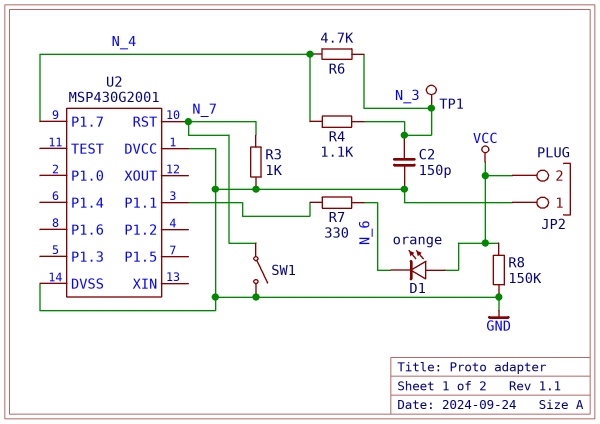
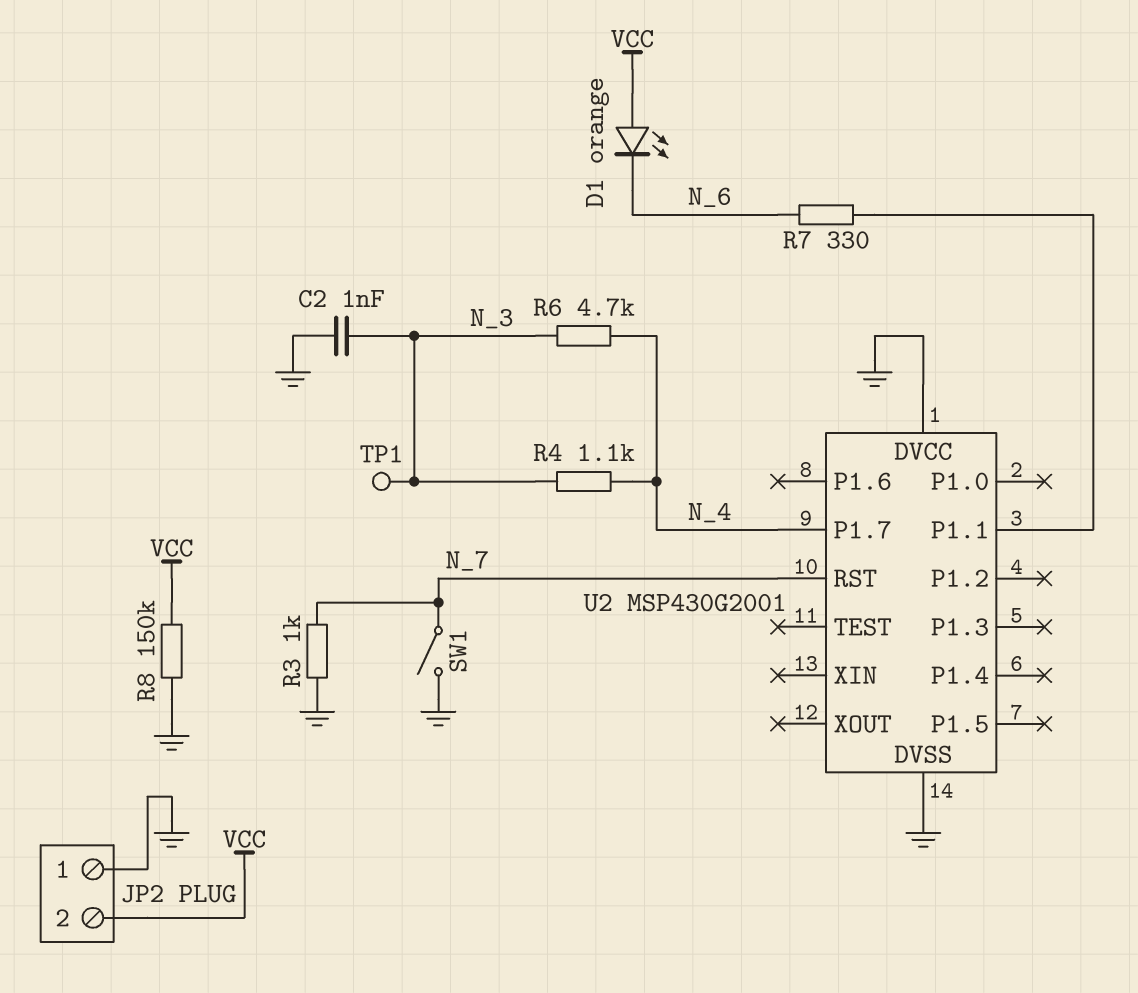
C2: 150pF (GND, N_3) -> 1nF (GND, N_3)

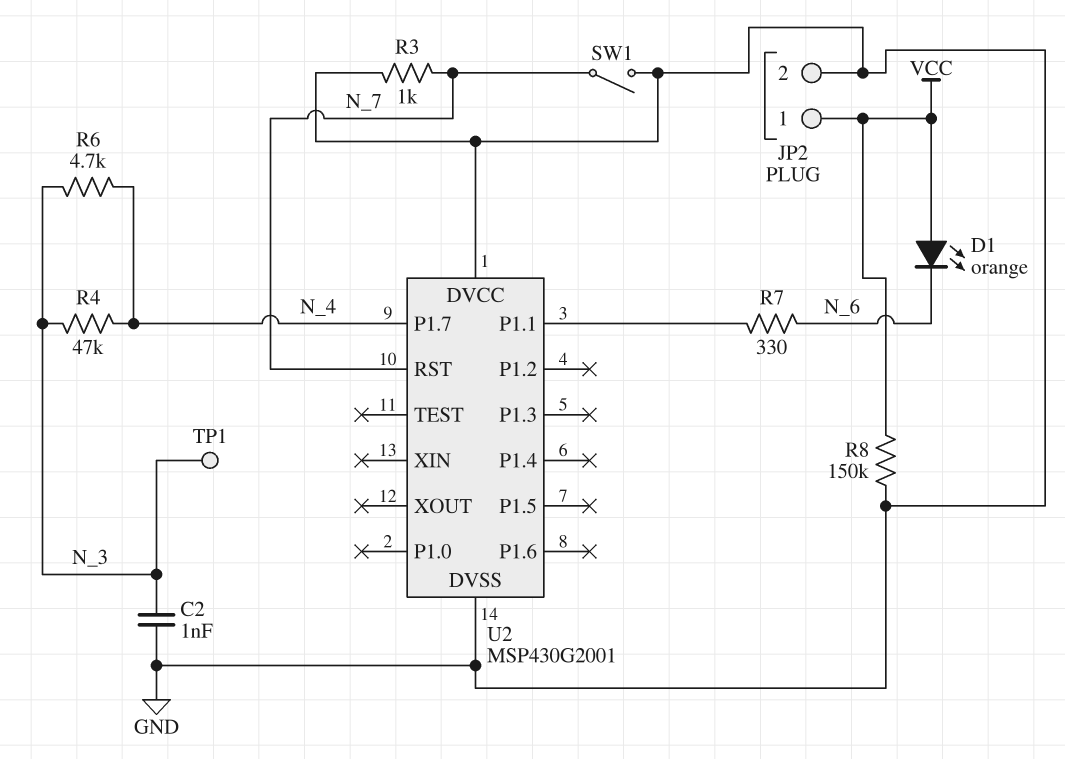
JP2 pin 1: GND -> VCC
JP2 pin 2: VCC -> GND
R4: 1.1k (N_3, N_4) -> 47k (N_3, N_4)

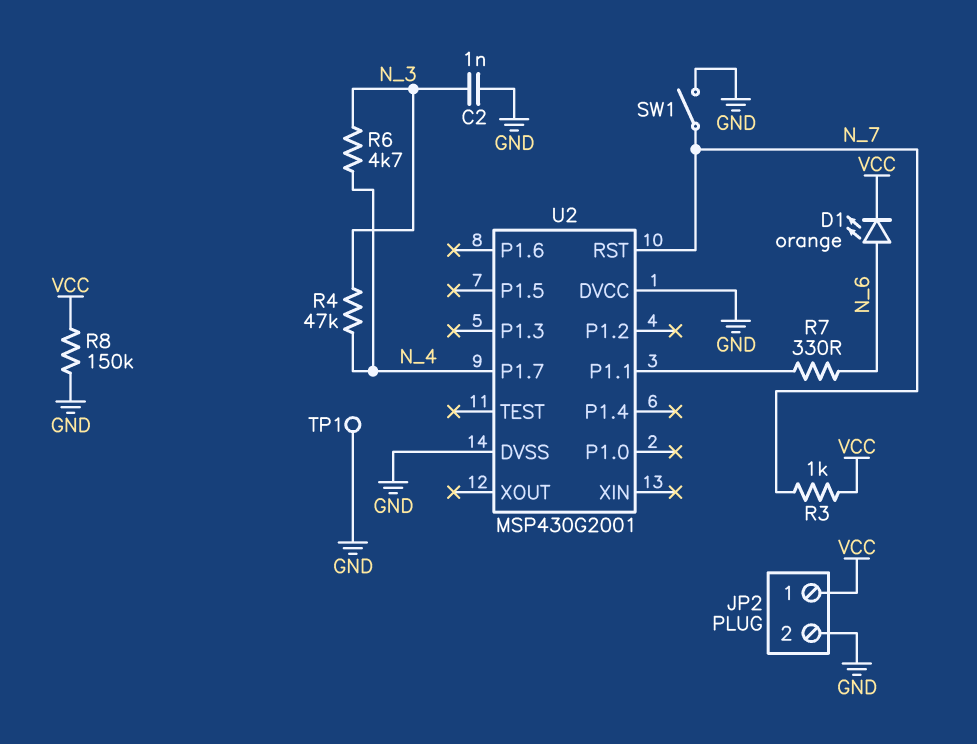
D1: LED orange (A VCC, K N_6) -> LED orange (A N_6, K VCC)
R3: 1k (GND, N_7) -> 1k (N_7, VCC)
TP1: test point (N_3) -> test point (GND)

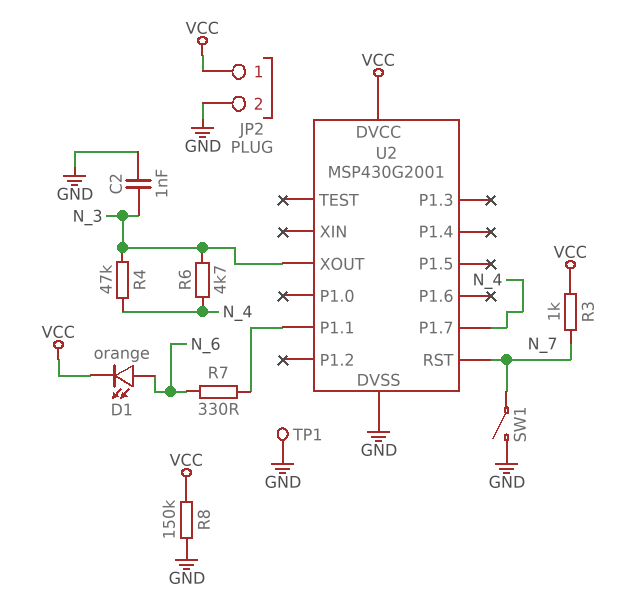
U2 pin DVCC: GND -> VCC
U2 pin XOUT: none -> N_3

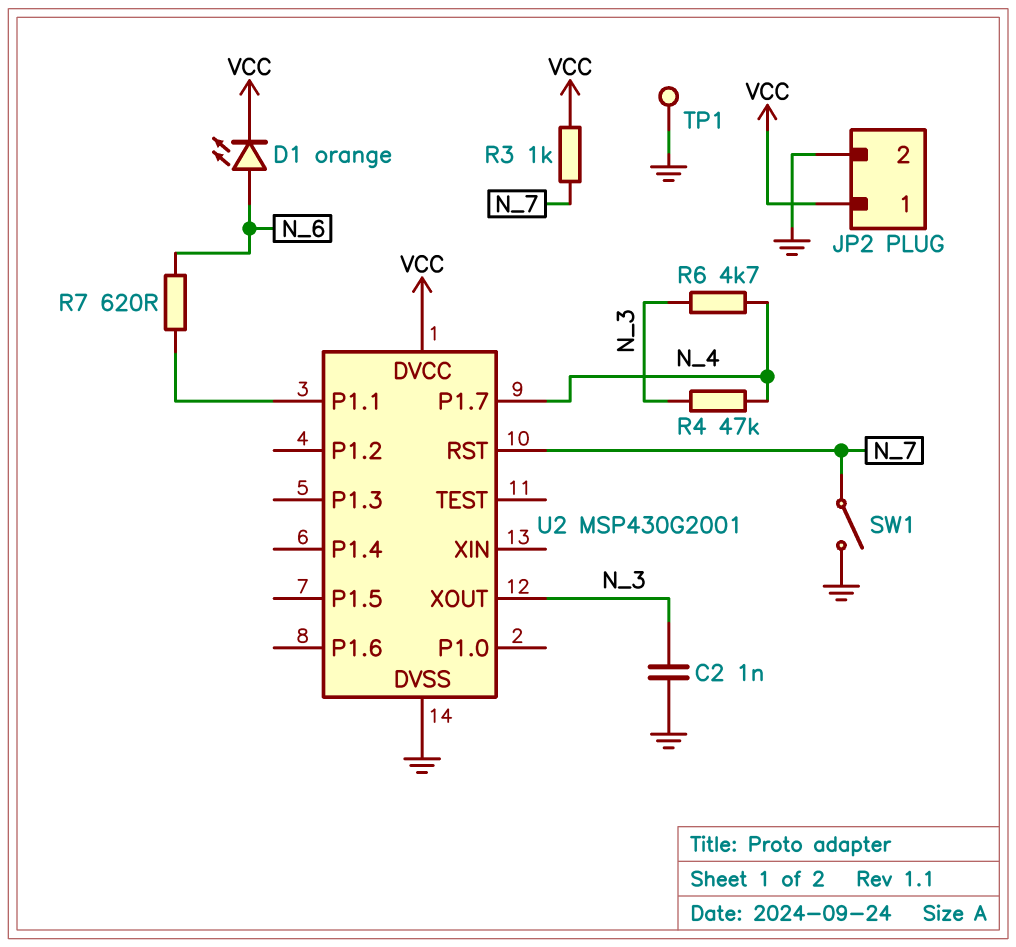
R7: 330 (N_6, U2/P1.1) -> 620 (N_6, U2/P1.1)
R8: 150k (GND, VCC) -> none

